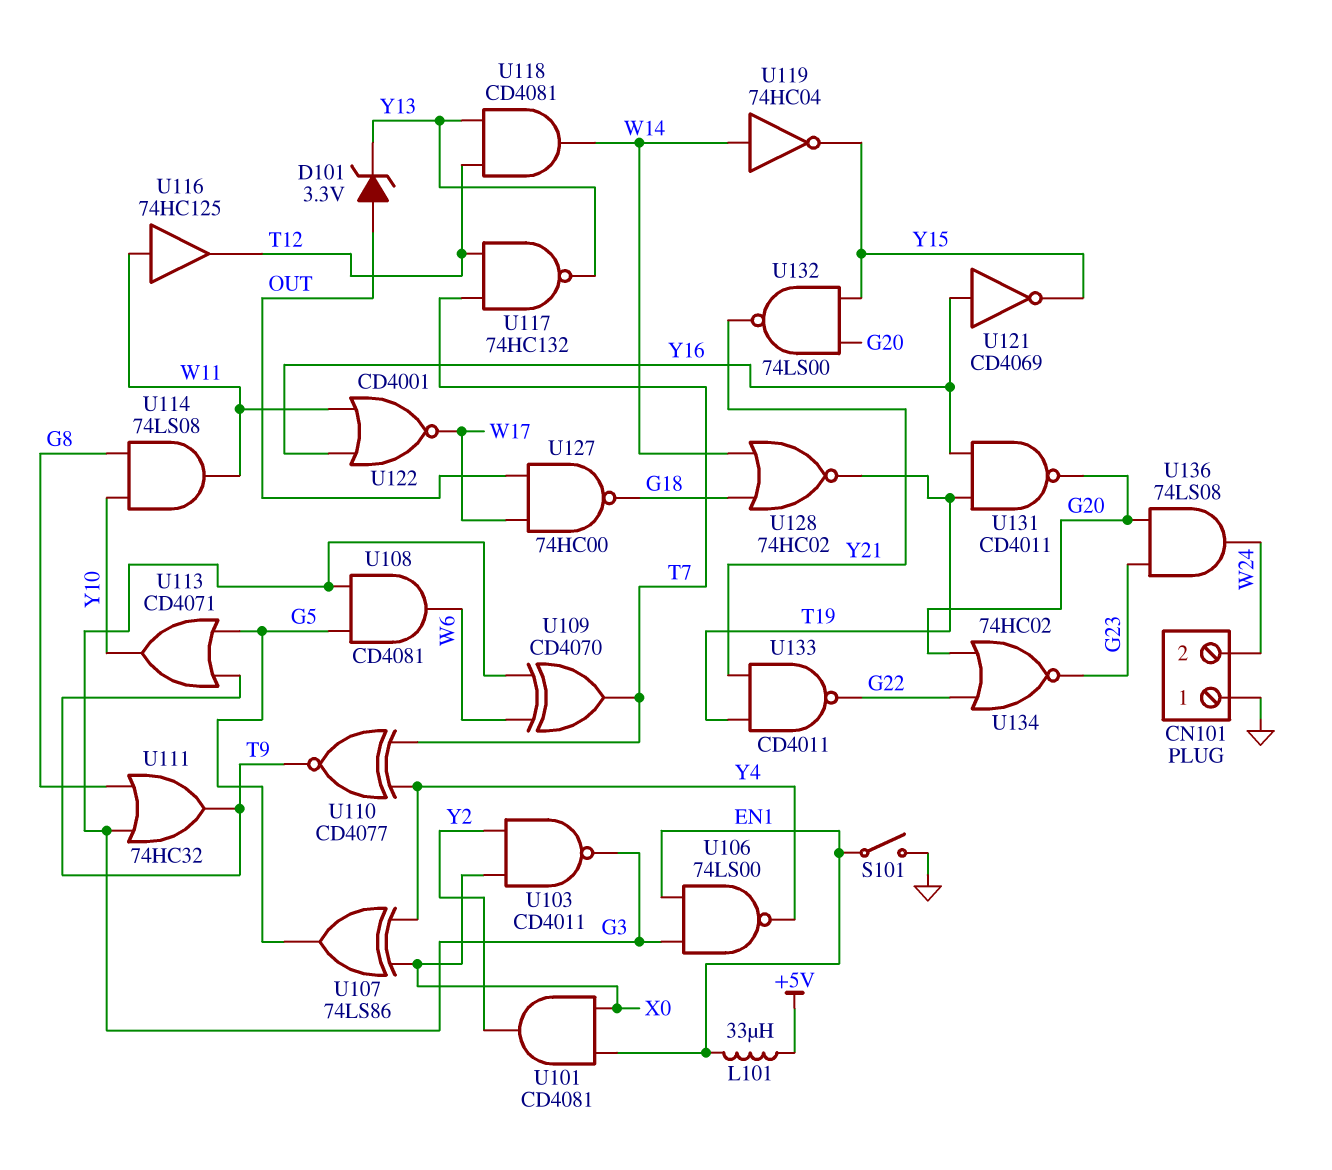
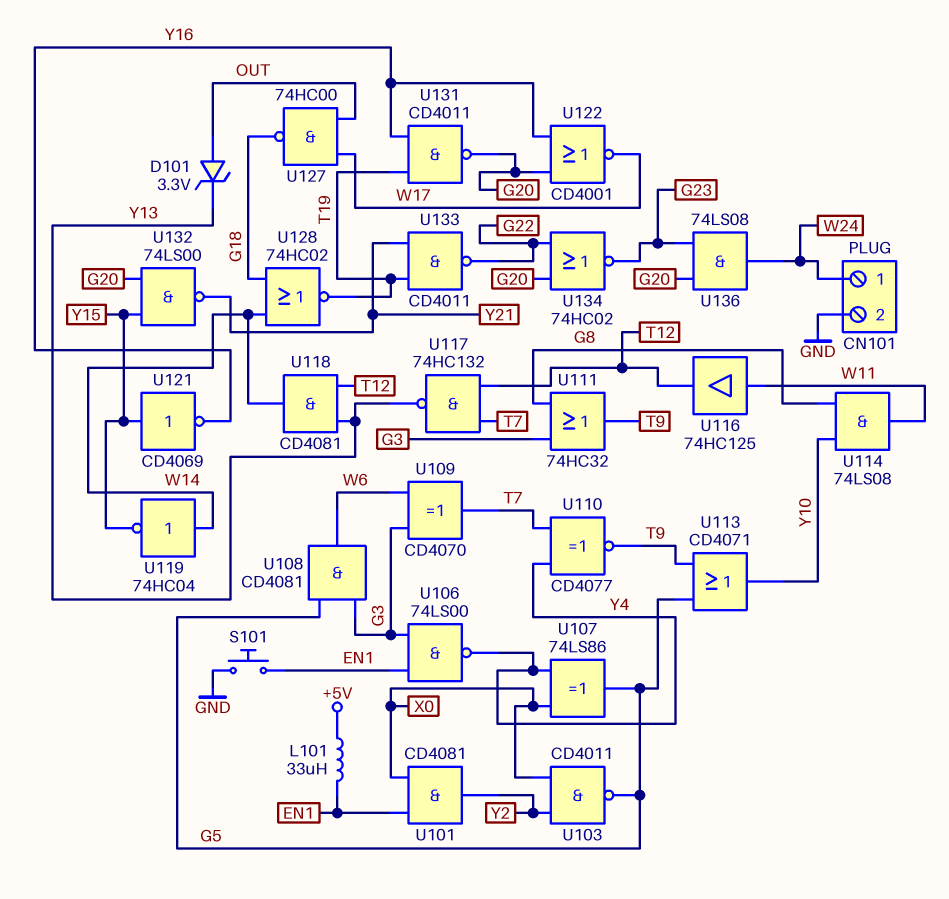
CN101 pin 1: GND -> W24
CN101 pin 2: W24 -> GND
S101: switch (EN1, GND) -> button (EN1, GND)
U103: NAND CD4011 (in X0, in Y2, out G3) -> NAND CD4011 (in X0, in Y2, out G5)
U121: NOT CD4069 (in Y16, out Y15) -> NOT CD4069 (in Y15, out Y16)
U122: NOR CD4001 (in W11, in Y16, out W17) -> NOR CD4001 (in G20, in Y16, out W17)

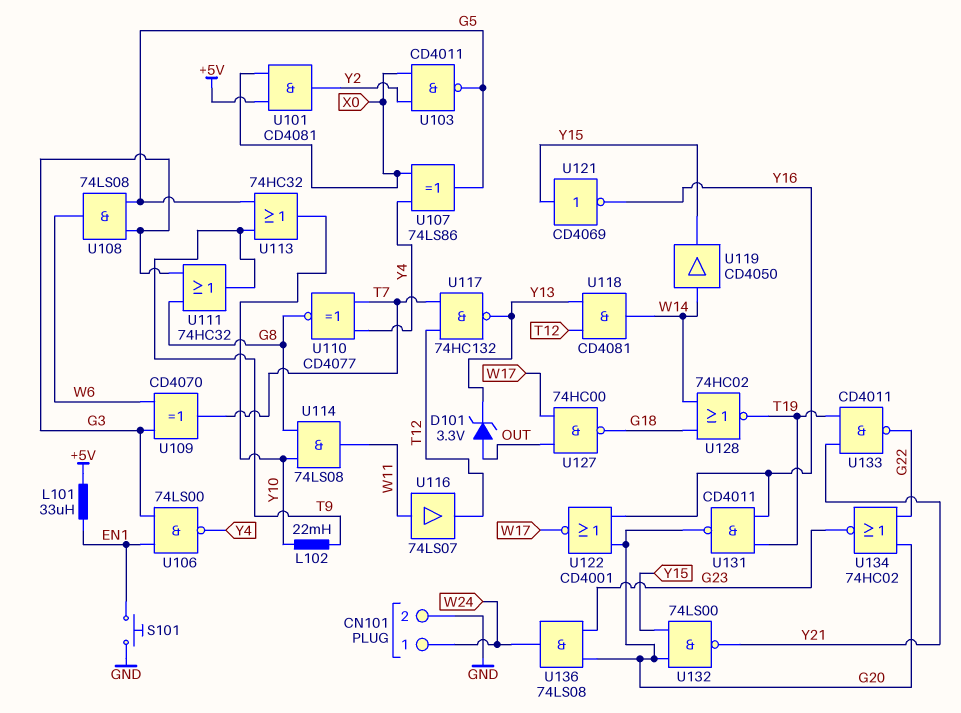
L102: none -> 22mH (T9, Y10)
U101: AND CD4081 (in EN1, in X0, out Y2) -> AND CD4081 (in +5V, in X0, out Y2)
U108: AND CD4081 (in G3, in G5, out W6) -> AND 74LS08 (in G3, in G5, out W6)
U110: XNOR CD4077 (in T7, in Y4, out T9) -> XNOR CD4077 (in T7, in Y4, out G8)
U113: OR CD4071 (in G5, in T9, out Y10) -> OR 74HC32 (in G5, in T9, out Y10)
U116: buffer 74HC125 (in W11, out T12) -> buffer 74LS07 (in W11, out T12)
U119: NOT 74HC04 (in W14, out Y15) -> buffer CD4050 (in W14, out Y15)

